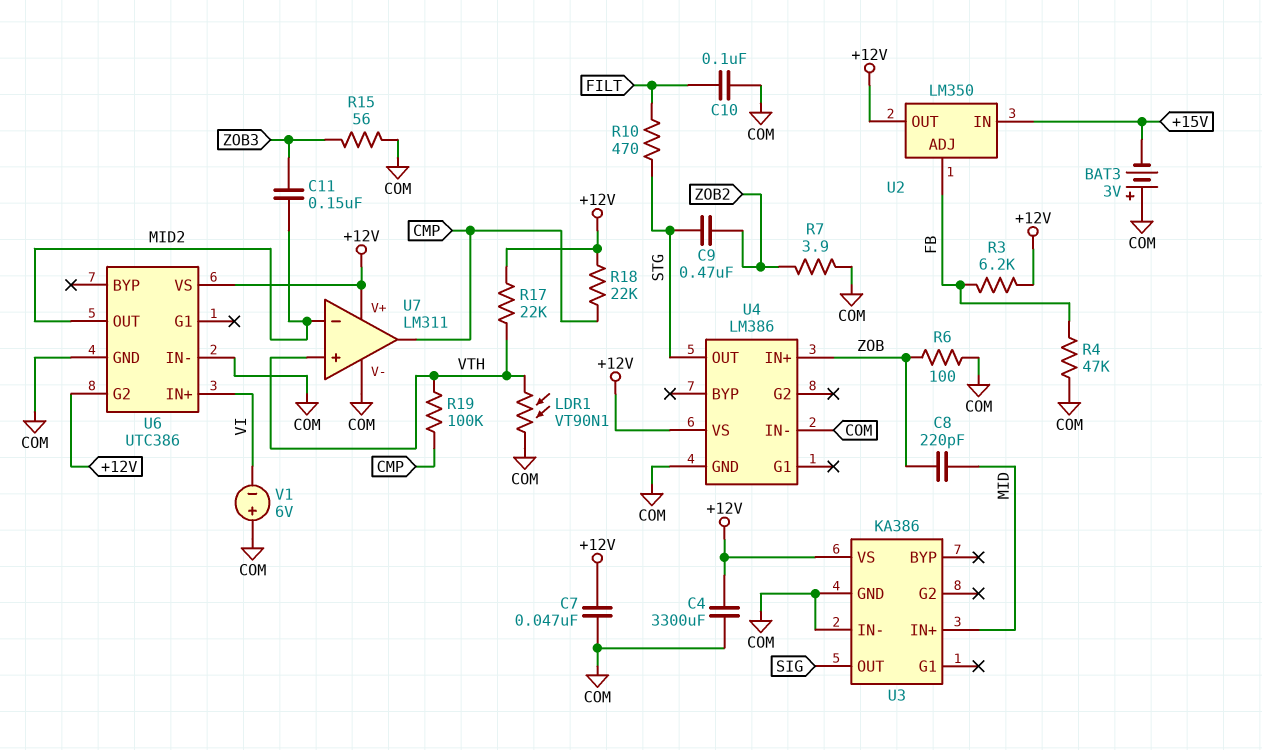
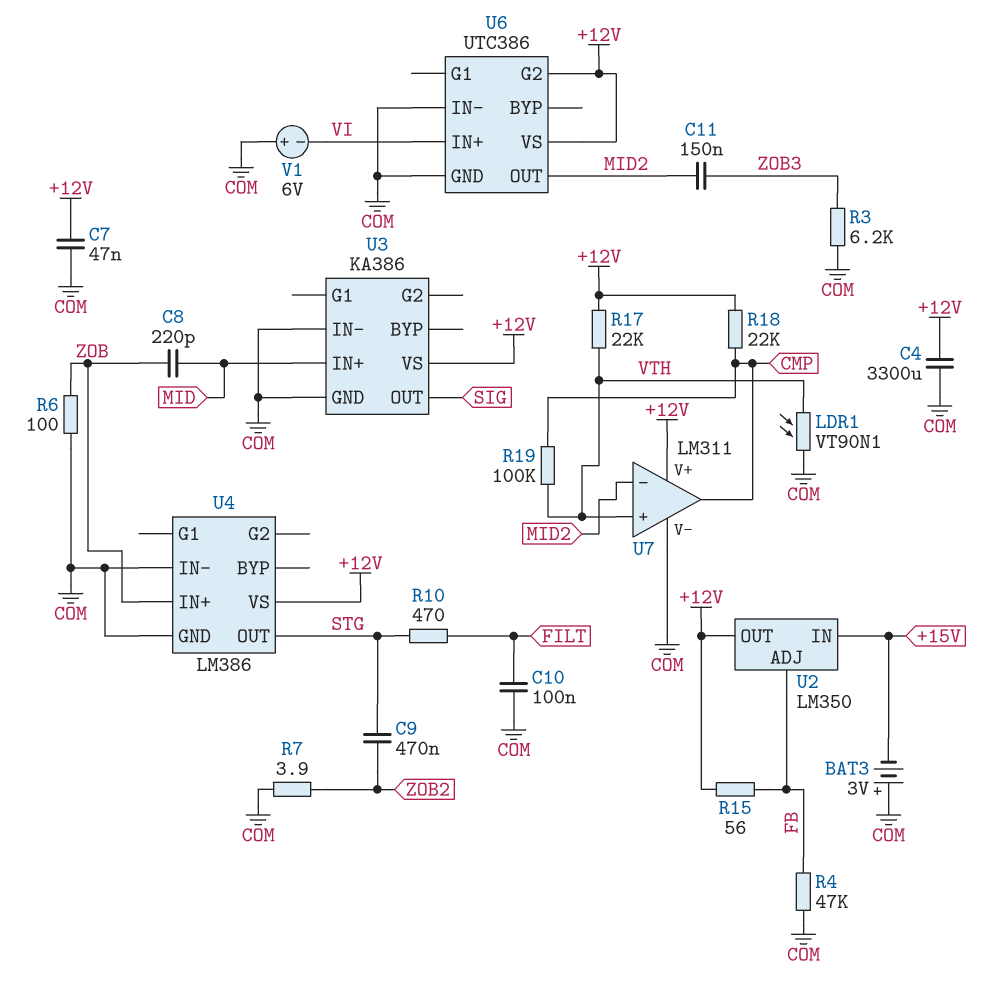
R3: 6.2k (+12V, FB) -> 6.2k (COM, ZOB3)
R15: 56 (COM, ZOB3) -> 56 (+12V, FB)

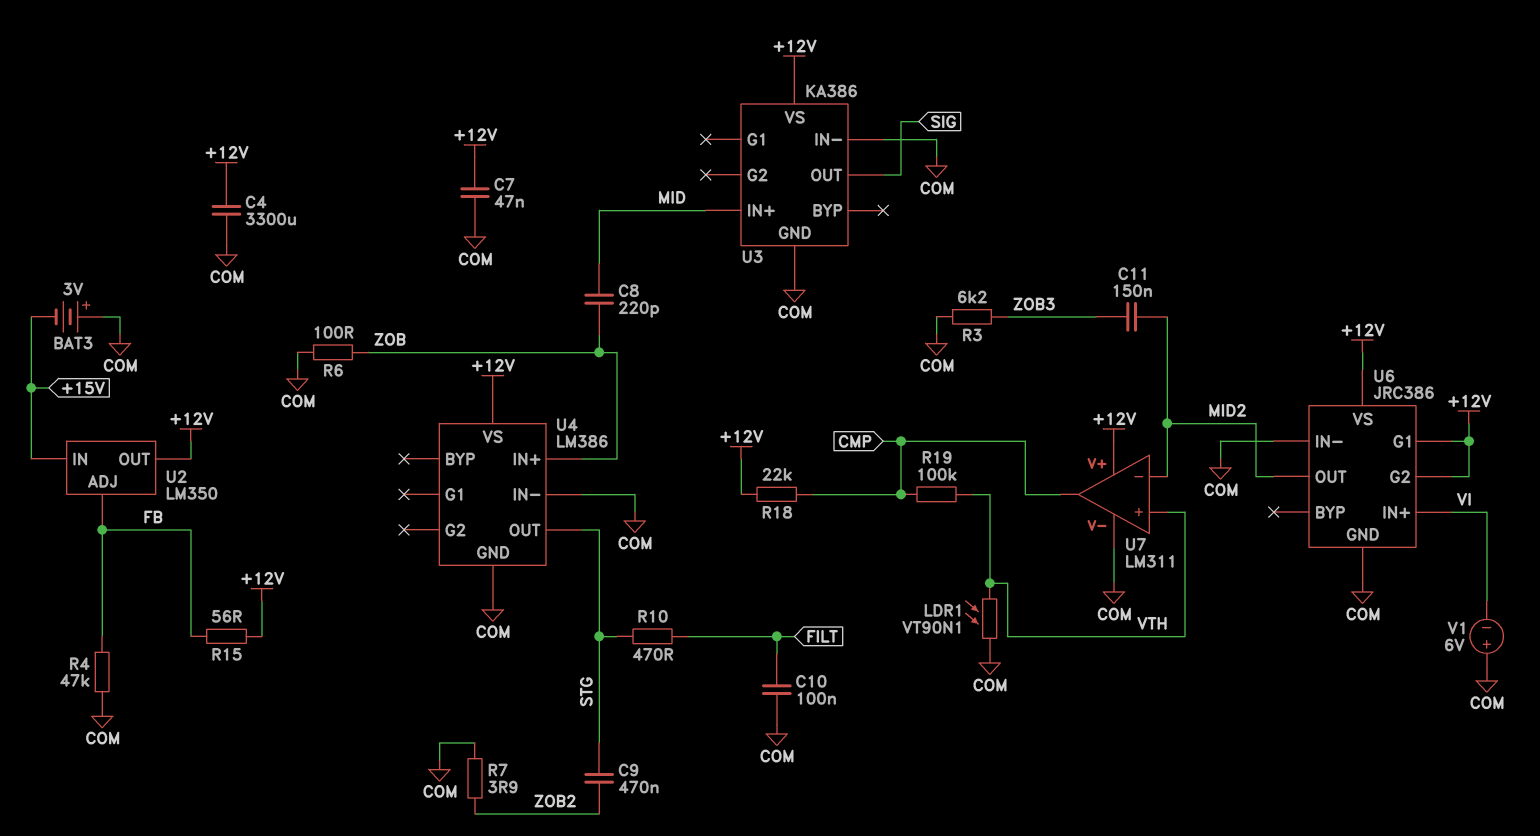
R17: 22k (+12V, VTH) -> none
U6: UTC386 -> JRC386
U6 pin G1: none -> +12V

